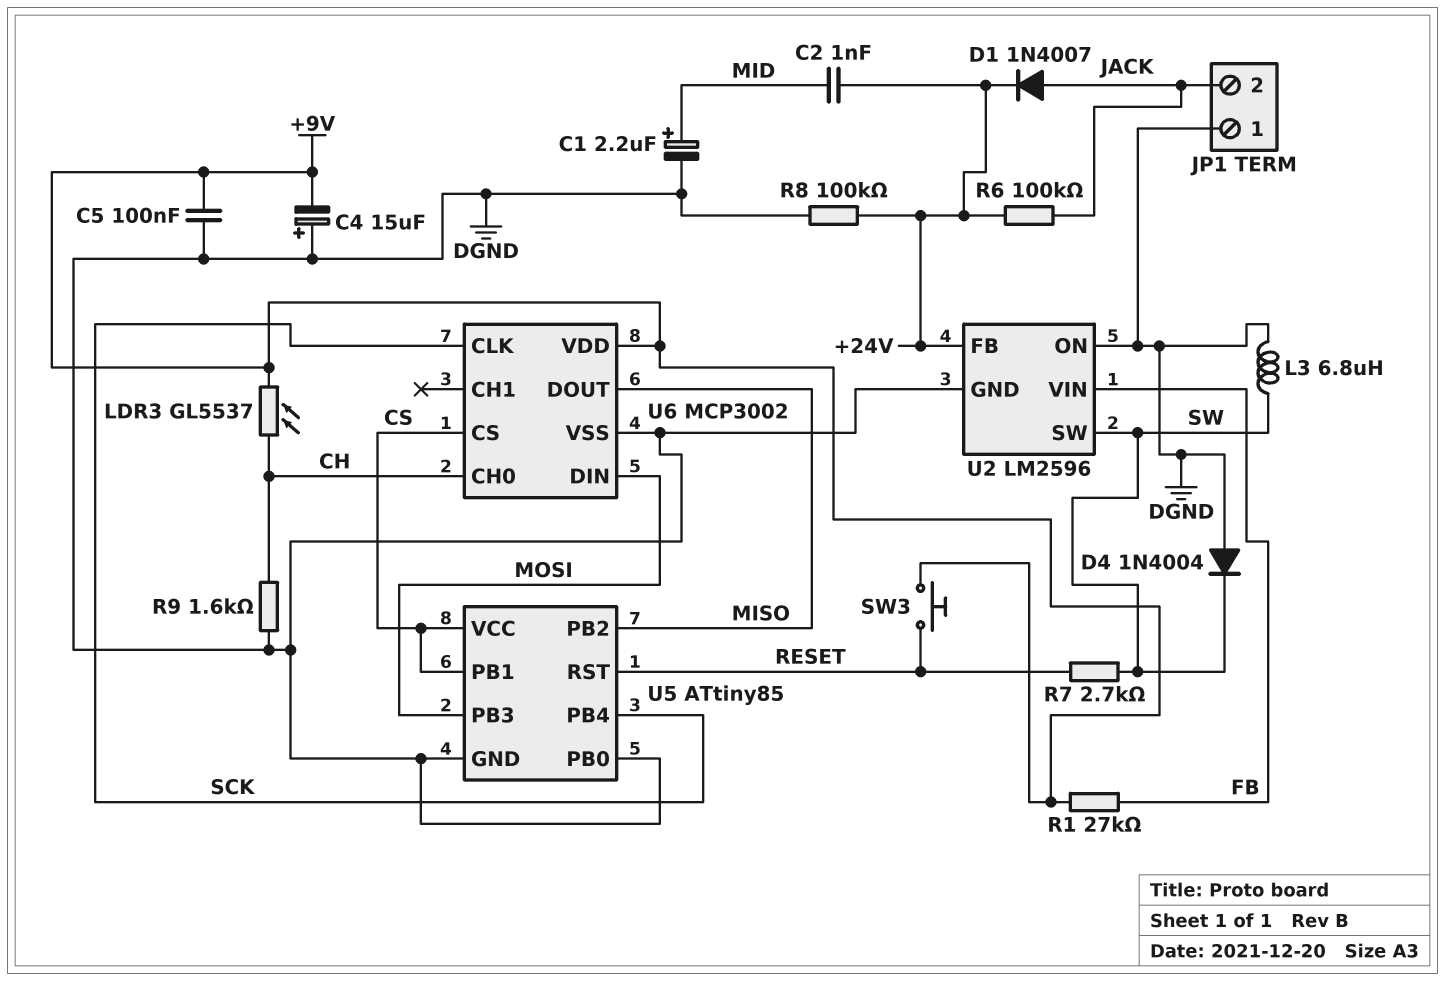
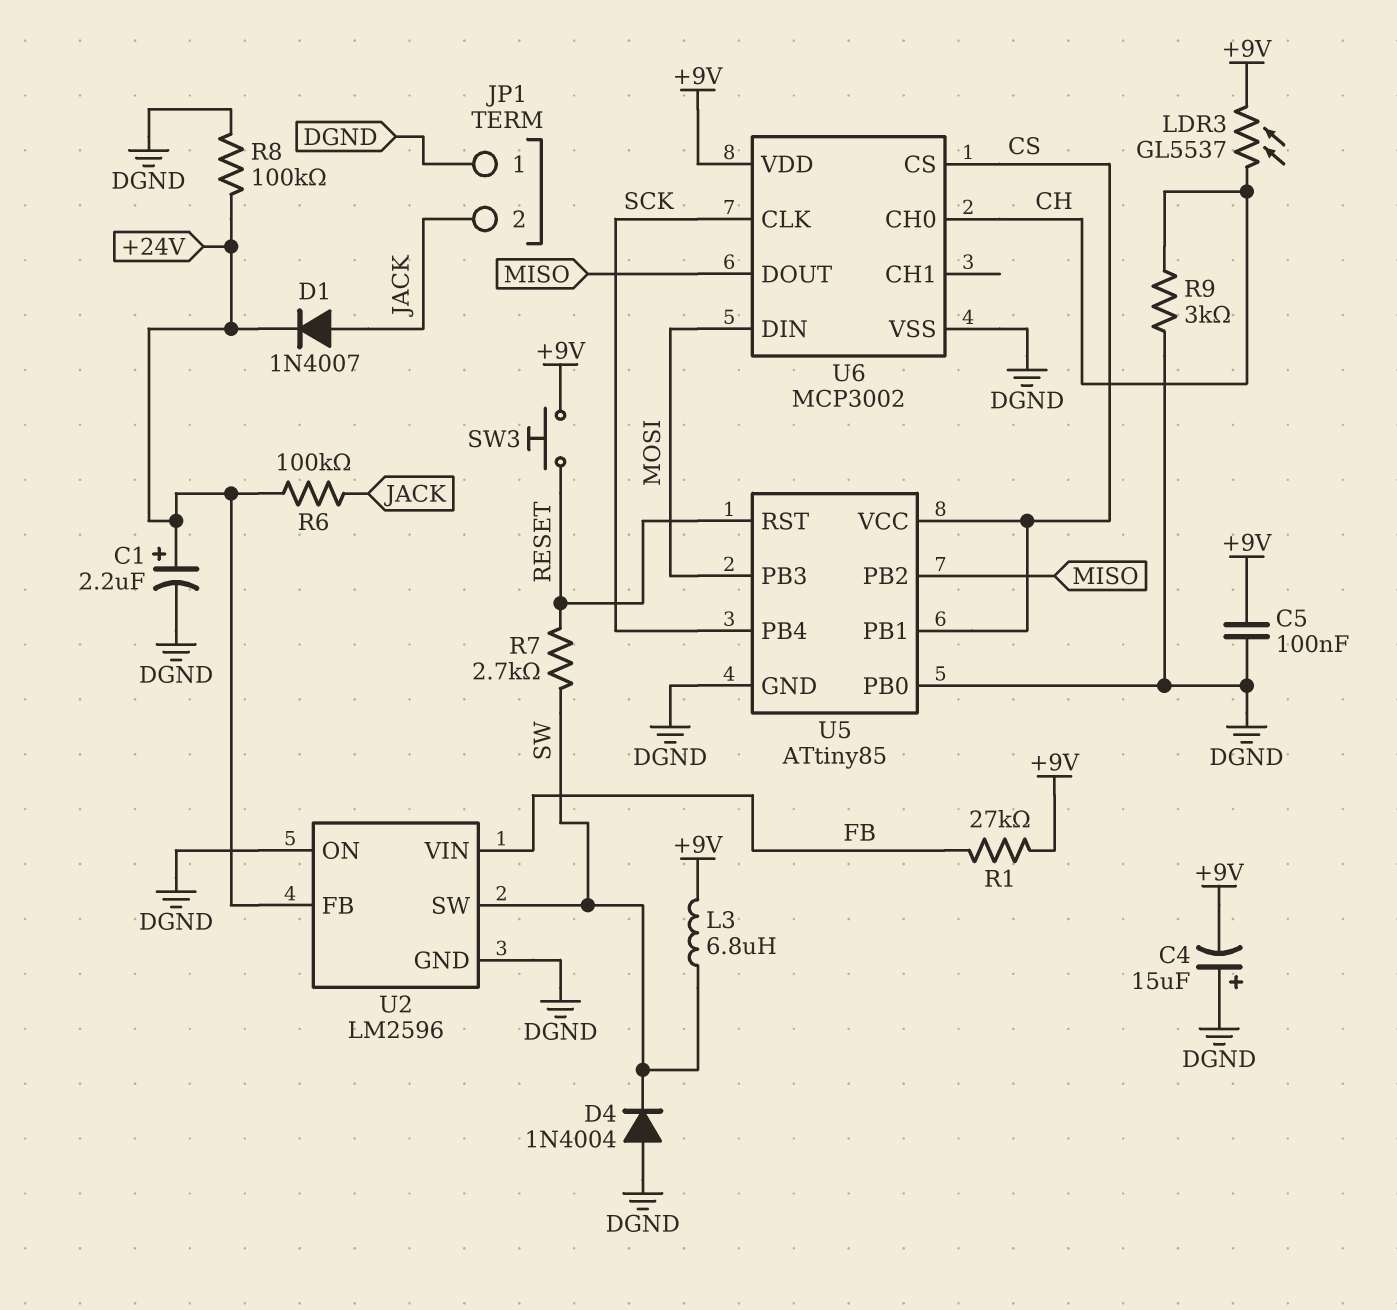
C1: 2.2uF (plus MID, minus DGND) -> 2.2uF (plus +24V, minus DGND)
C2: 1nF (+24V, MID) -> none
L3: 6.8uH (DGND, SW) -> 6.8uH (+9V, SW)
R9: 1.6k (CH, DGND) -> 3k (CH, DGND)

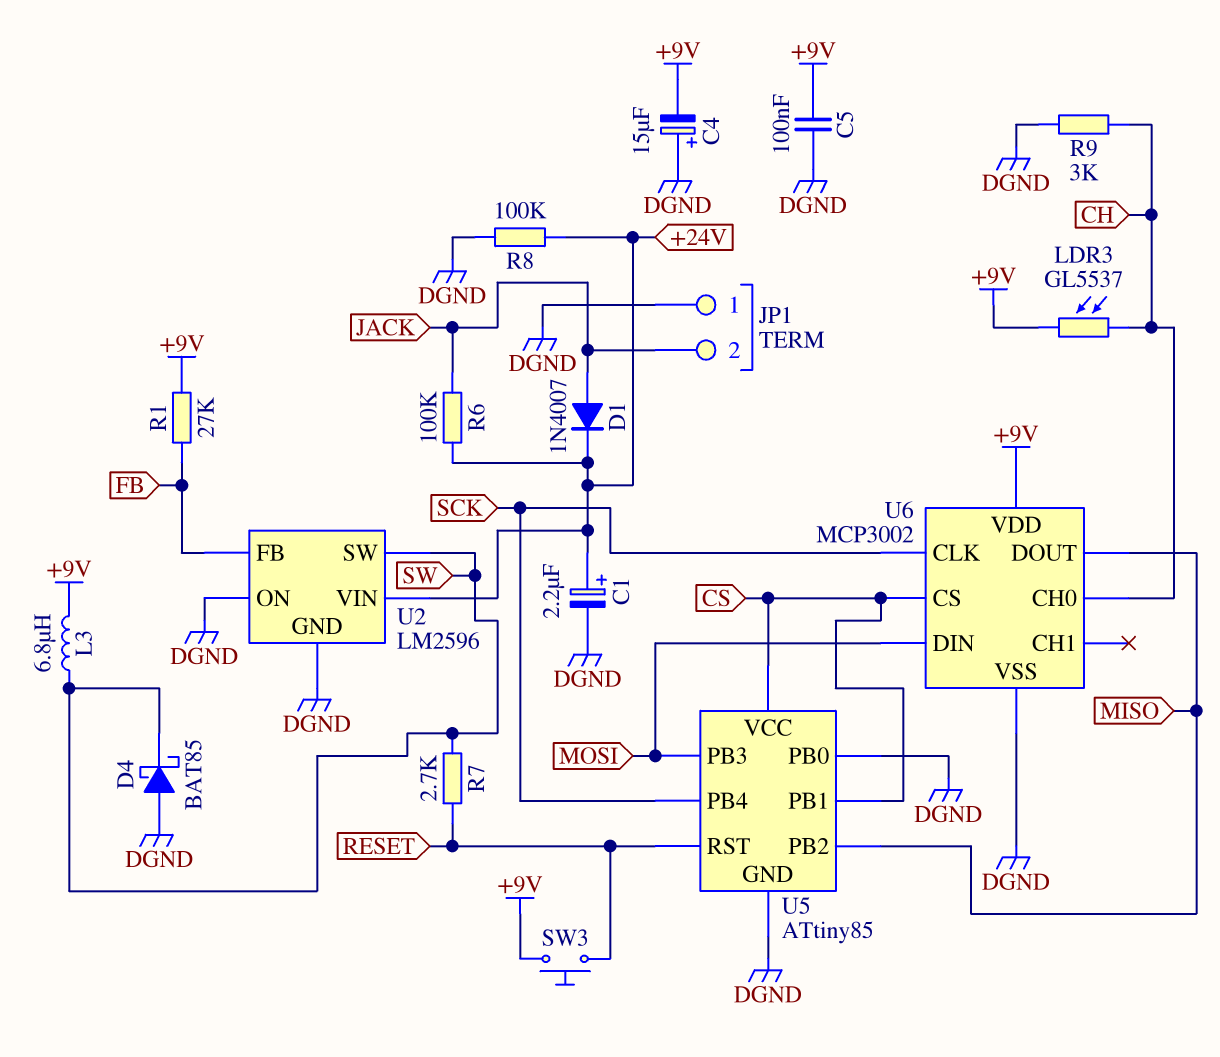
D4: diode 1N4004 (A DGND, K SW) -> schottky BAT85 (A DGND, K SW)
U2 pin FB: +24V -> FB
U2 pin VIN: FB -> +24V

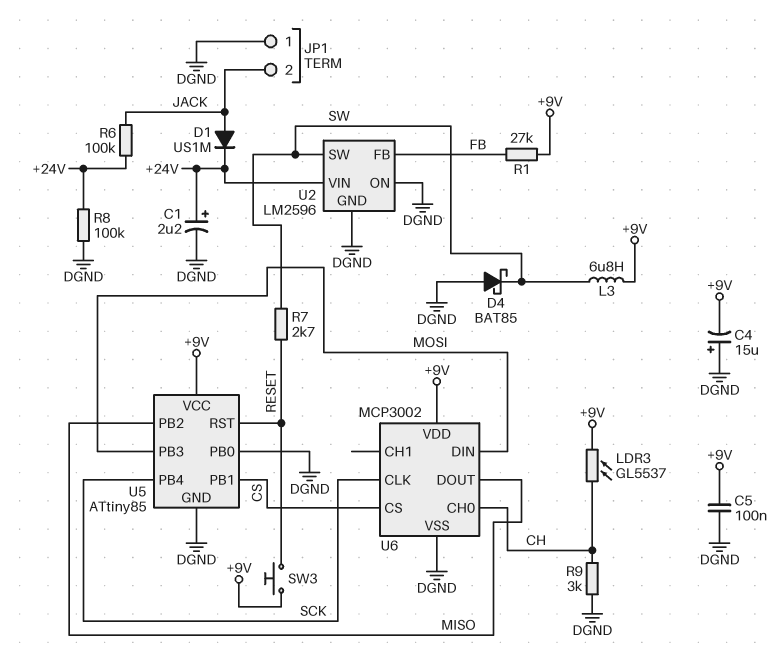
D1: diode 1N4007 (A JACK, K +24V) -> diode US1M (A JACK, K +24V)
U5 pin VCC: CS -> +9V

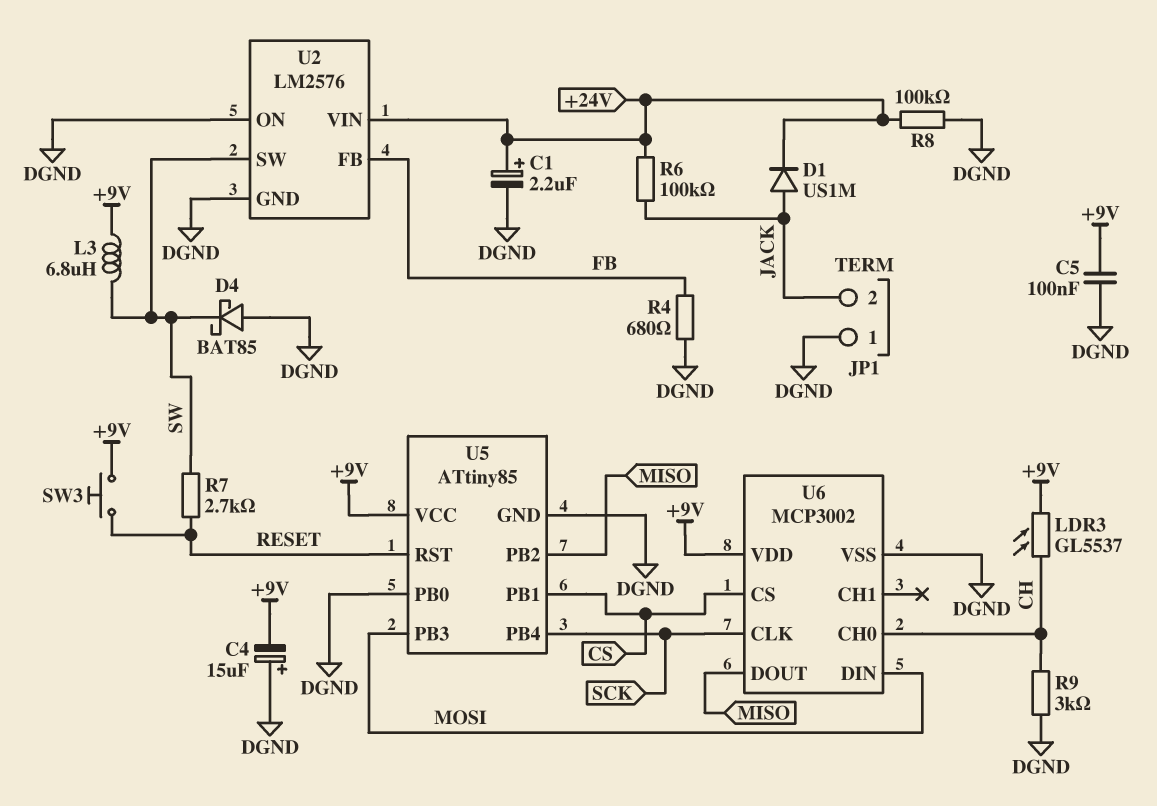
R1: 27k (+9V, FB) -> none
R4: none -> 680 (DGND, FB)
U2: LM2596 -> LM2576

